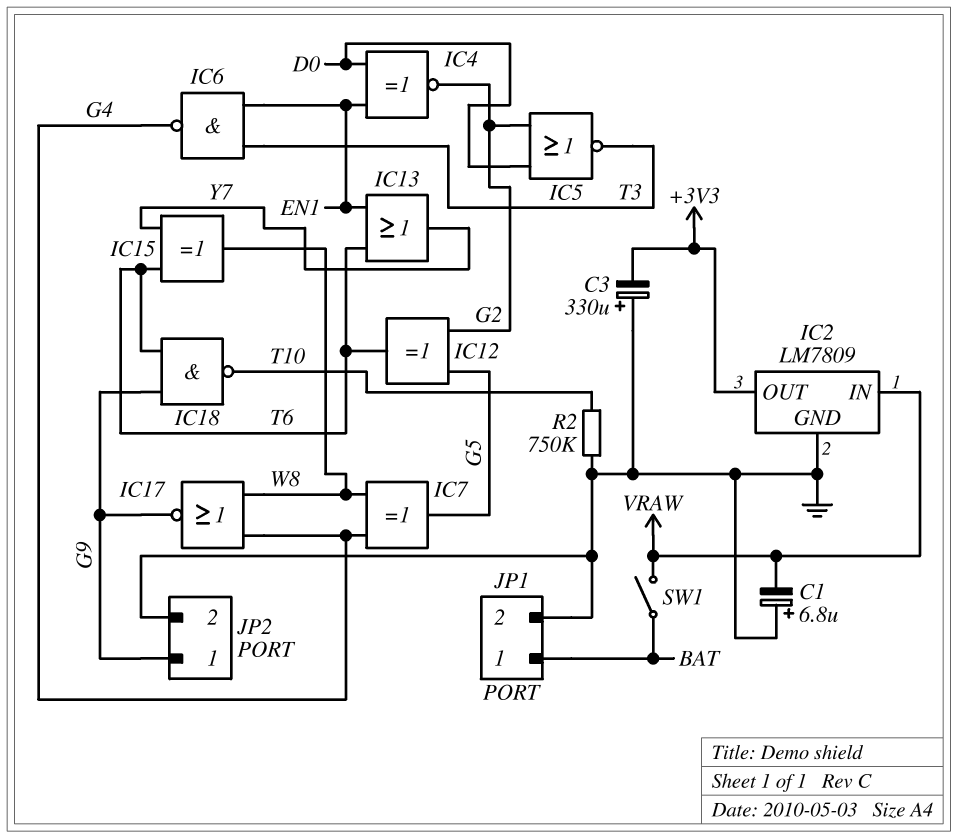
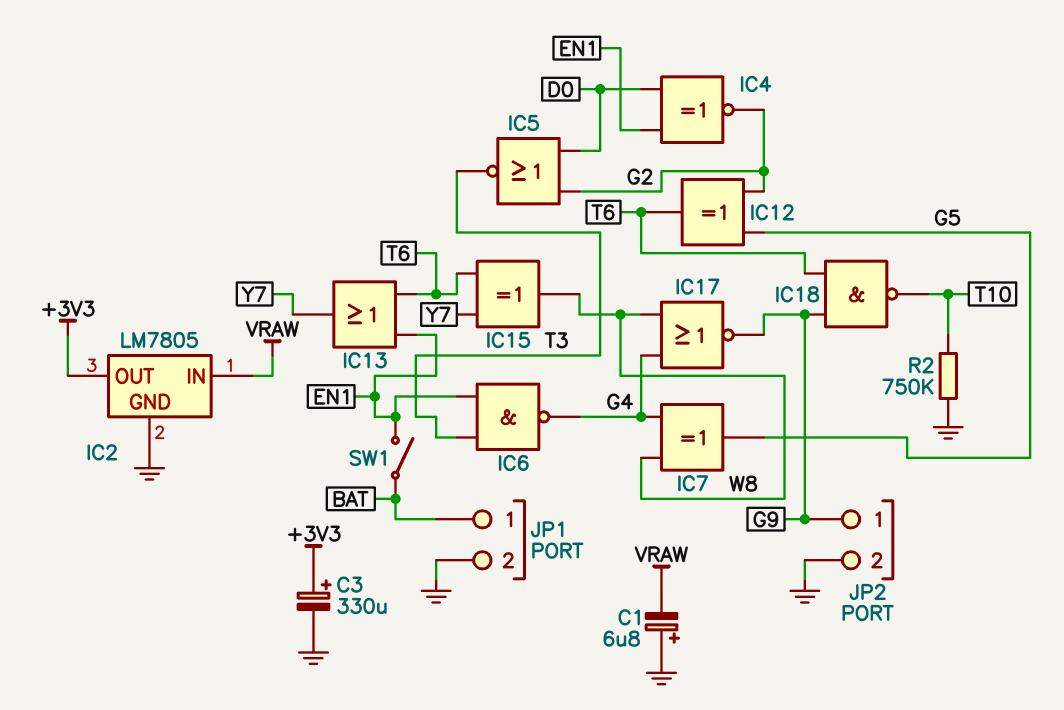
C3: 330uF (plus GND, minus +3V3) -> 330uF (plus +3V3, minus GND)
IC2: LM7809 -> LM7805
SW1: switch (BAT, VRAW) -> switch (BAT, EN1)

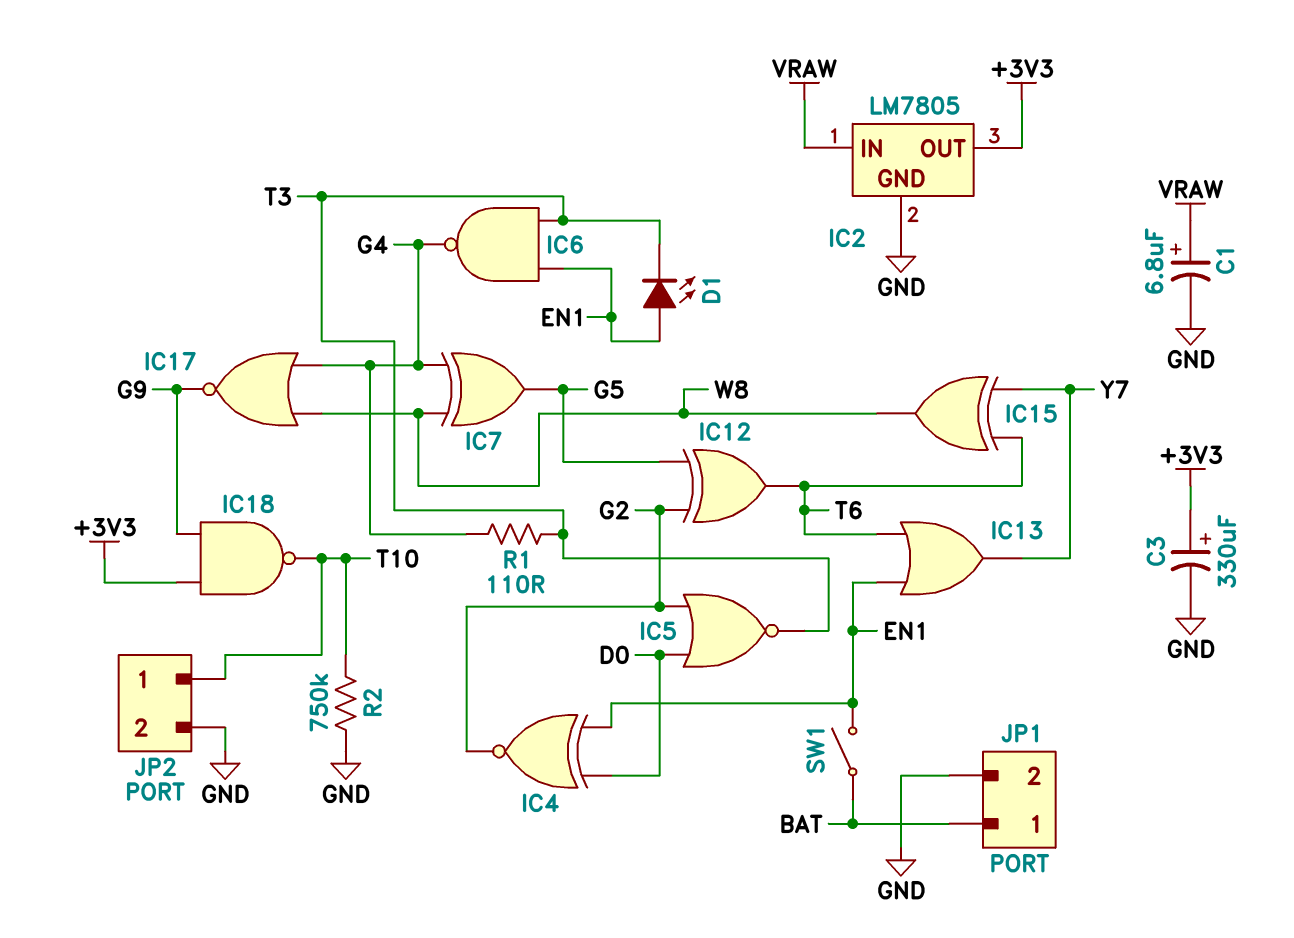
C1: 6.8uF (plus GND, minus VRAW) -> 6.8uF (plus VRAW, minus GND)
D1: none -> LED (A EN1, K T3)
IC18: NAND (in G9, in T6, out T10) -> NAND (in +3V3, in G9, out T10)
JP2 pin 1: G9 -> T10
R1: none -> 110 (G4, T3)

